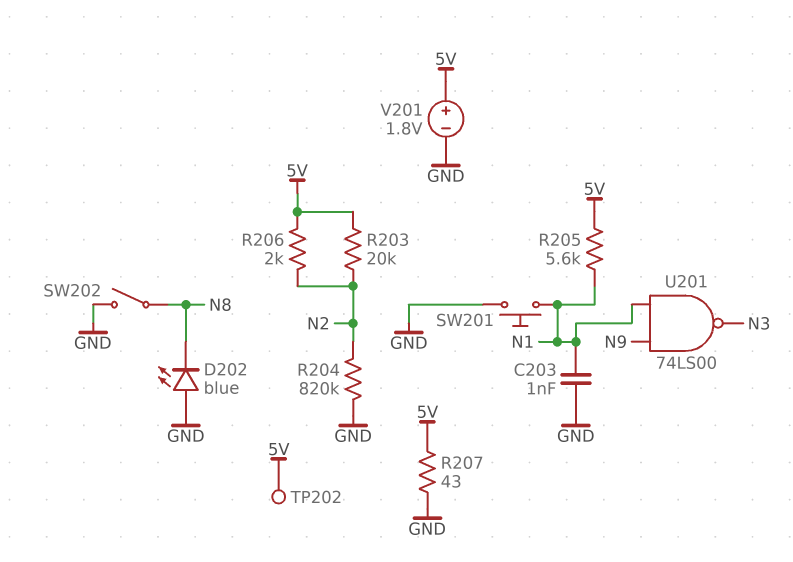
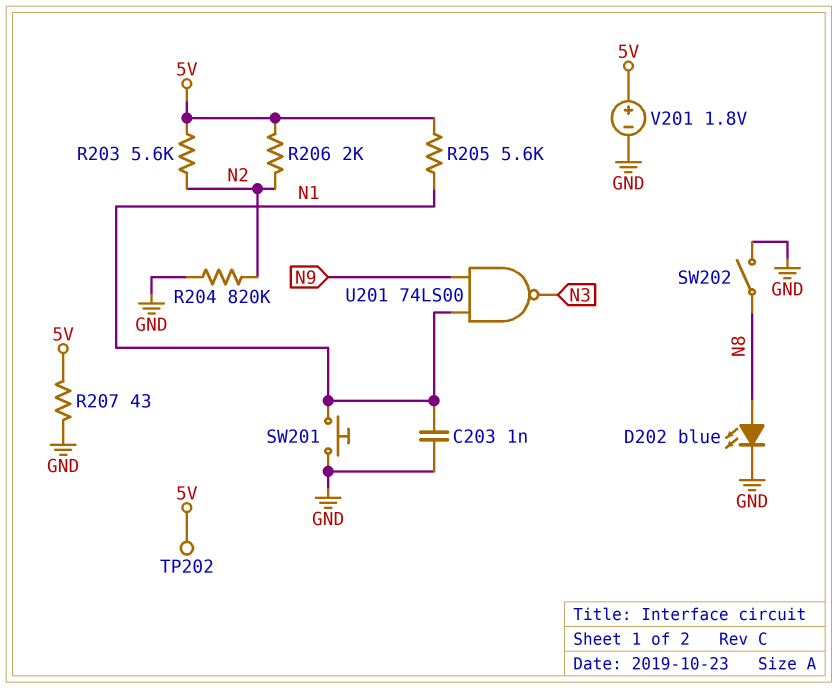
D202: LED blue (A GND, K N8) -> LED blue (A N8, K GND)
R203: 20k (5V, N2) -> 5.6k (5V, N2)

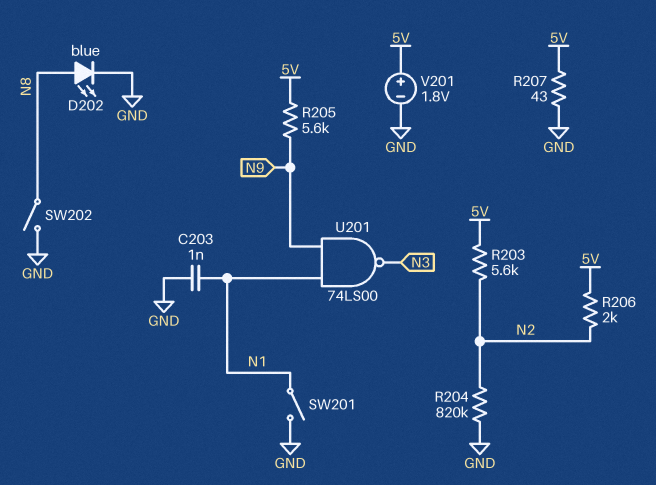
R205: 5.6k (5V, N1) -> 5.6k (5V, N9)
SW201: button (GND, N1) -> switch (GND, N1)
TP202: test point (5V) -> none

